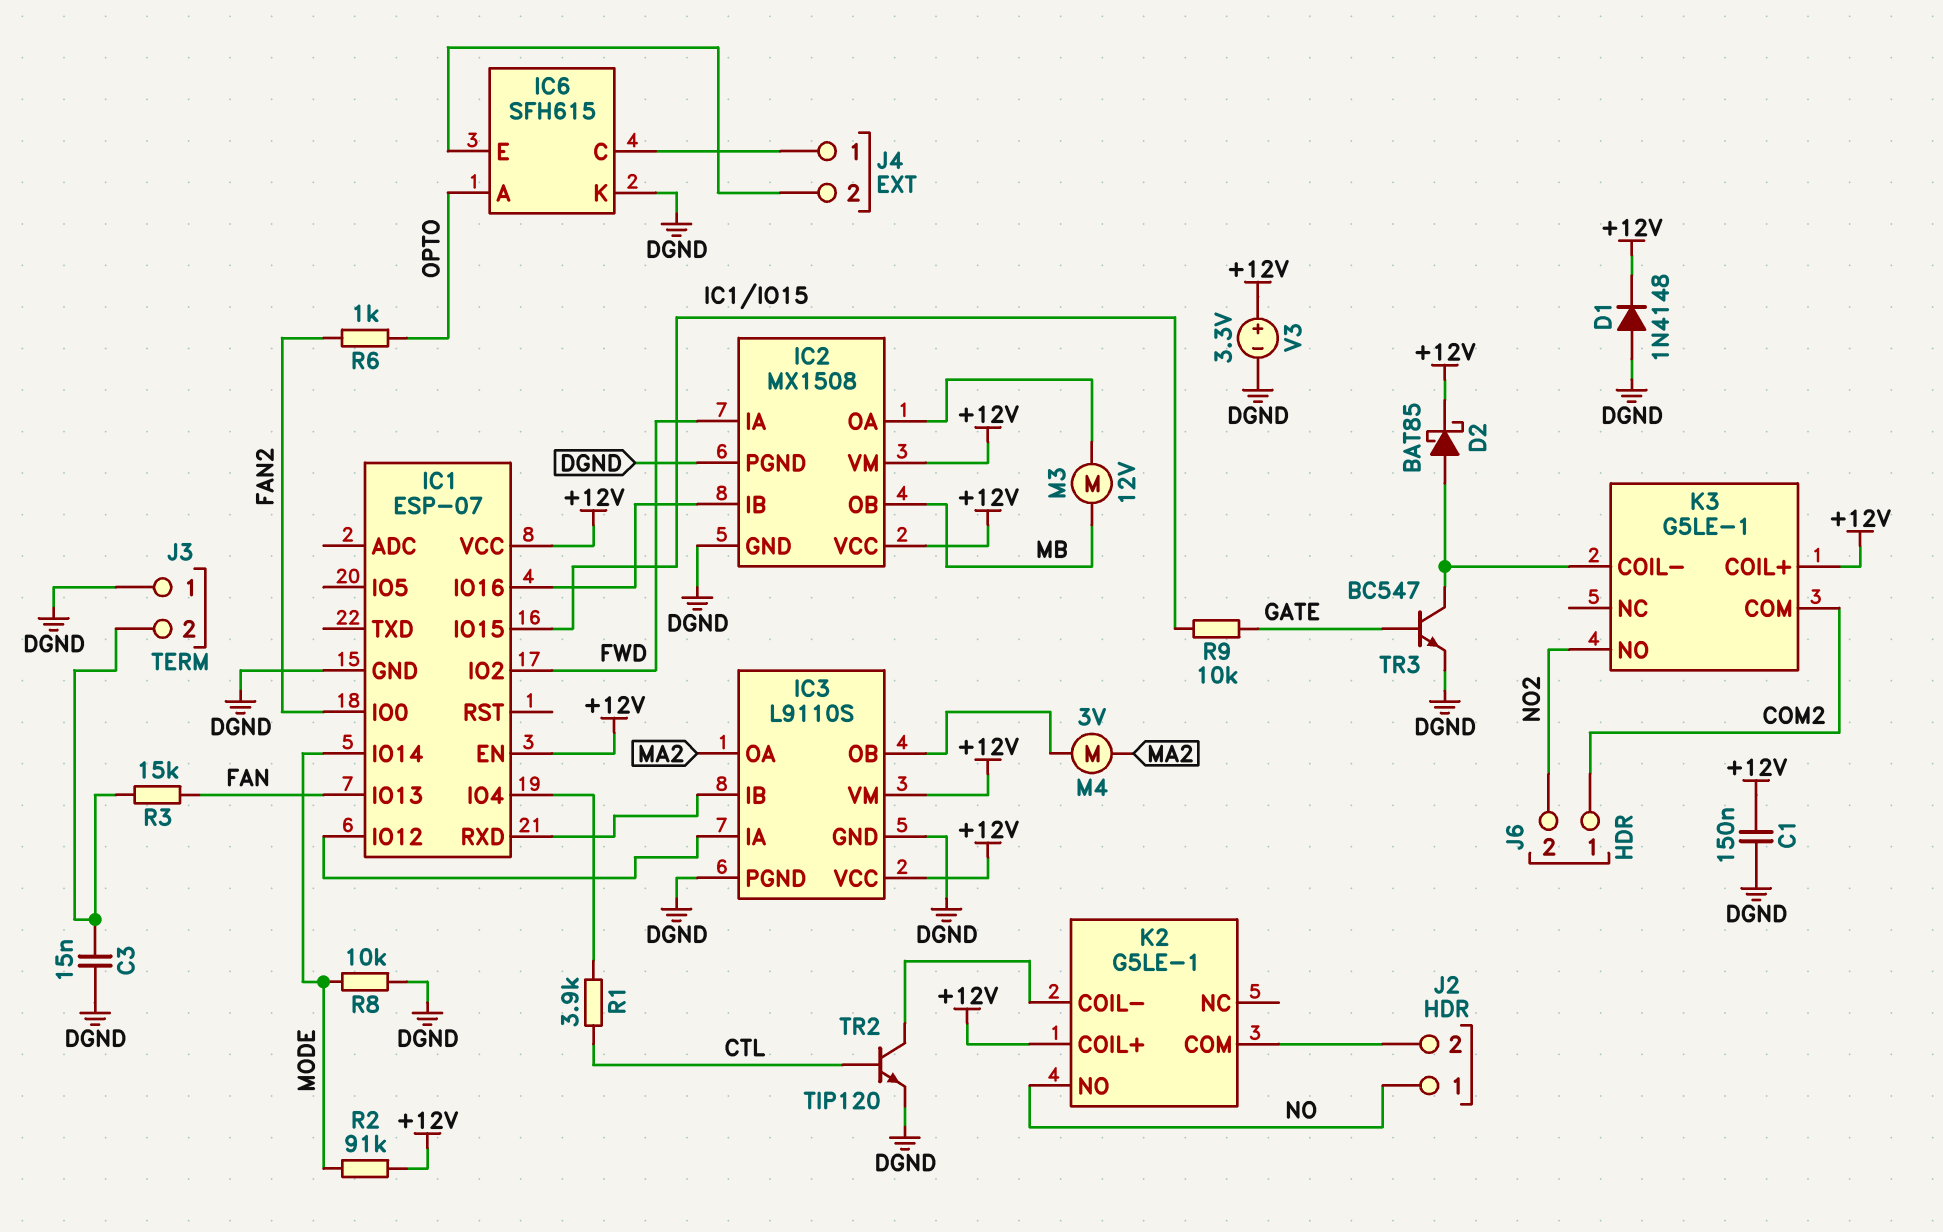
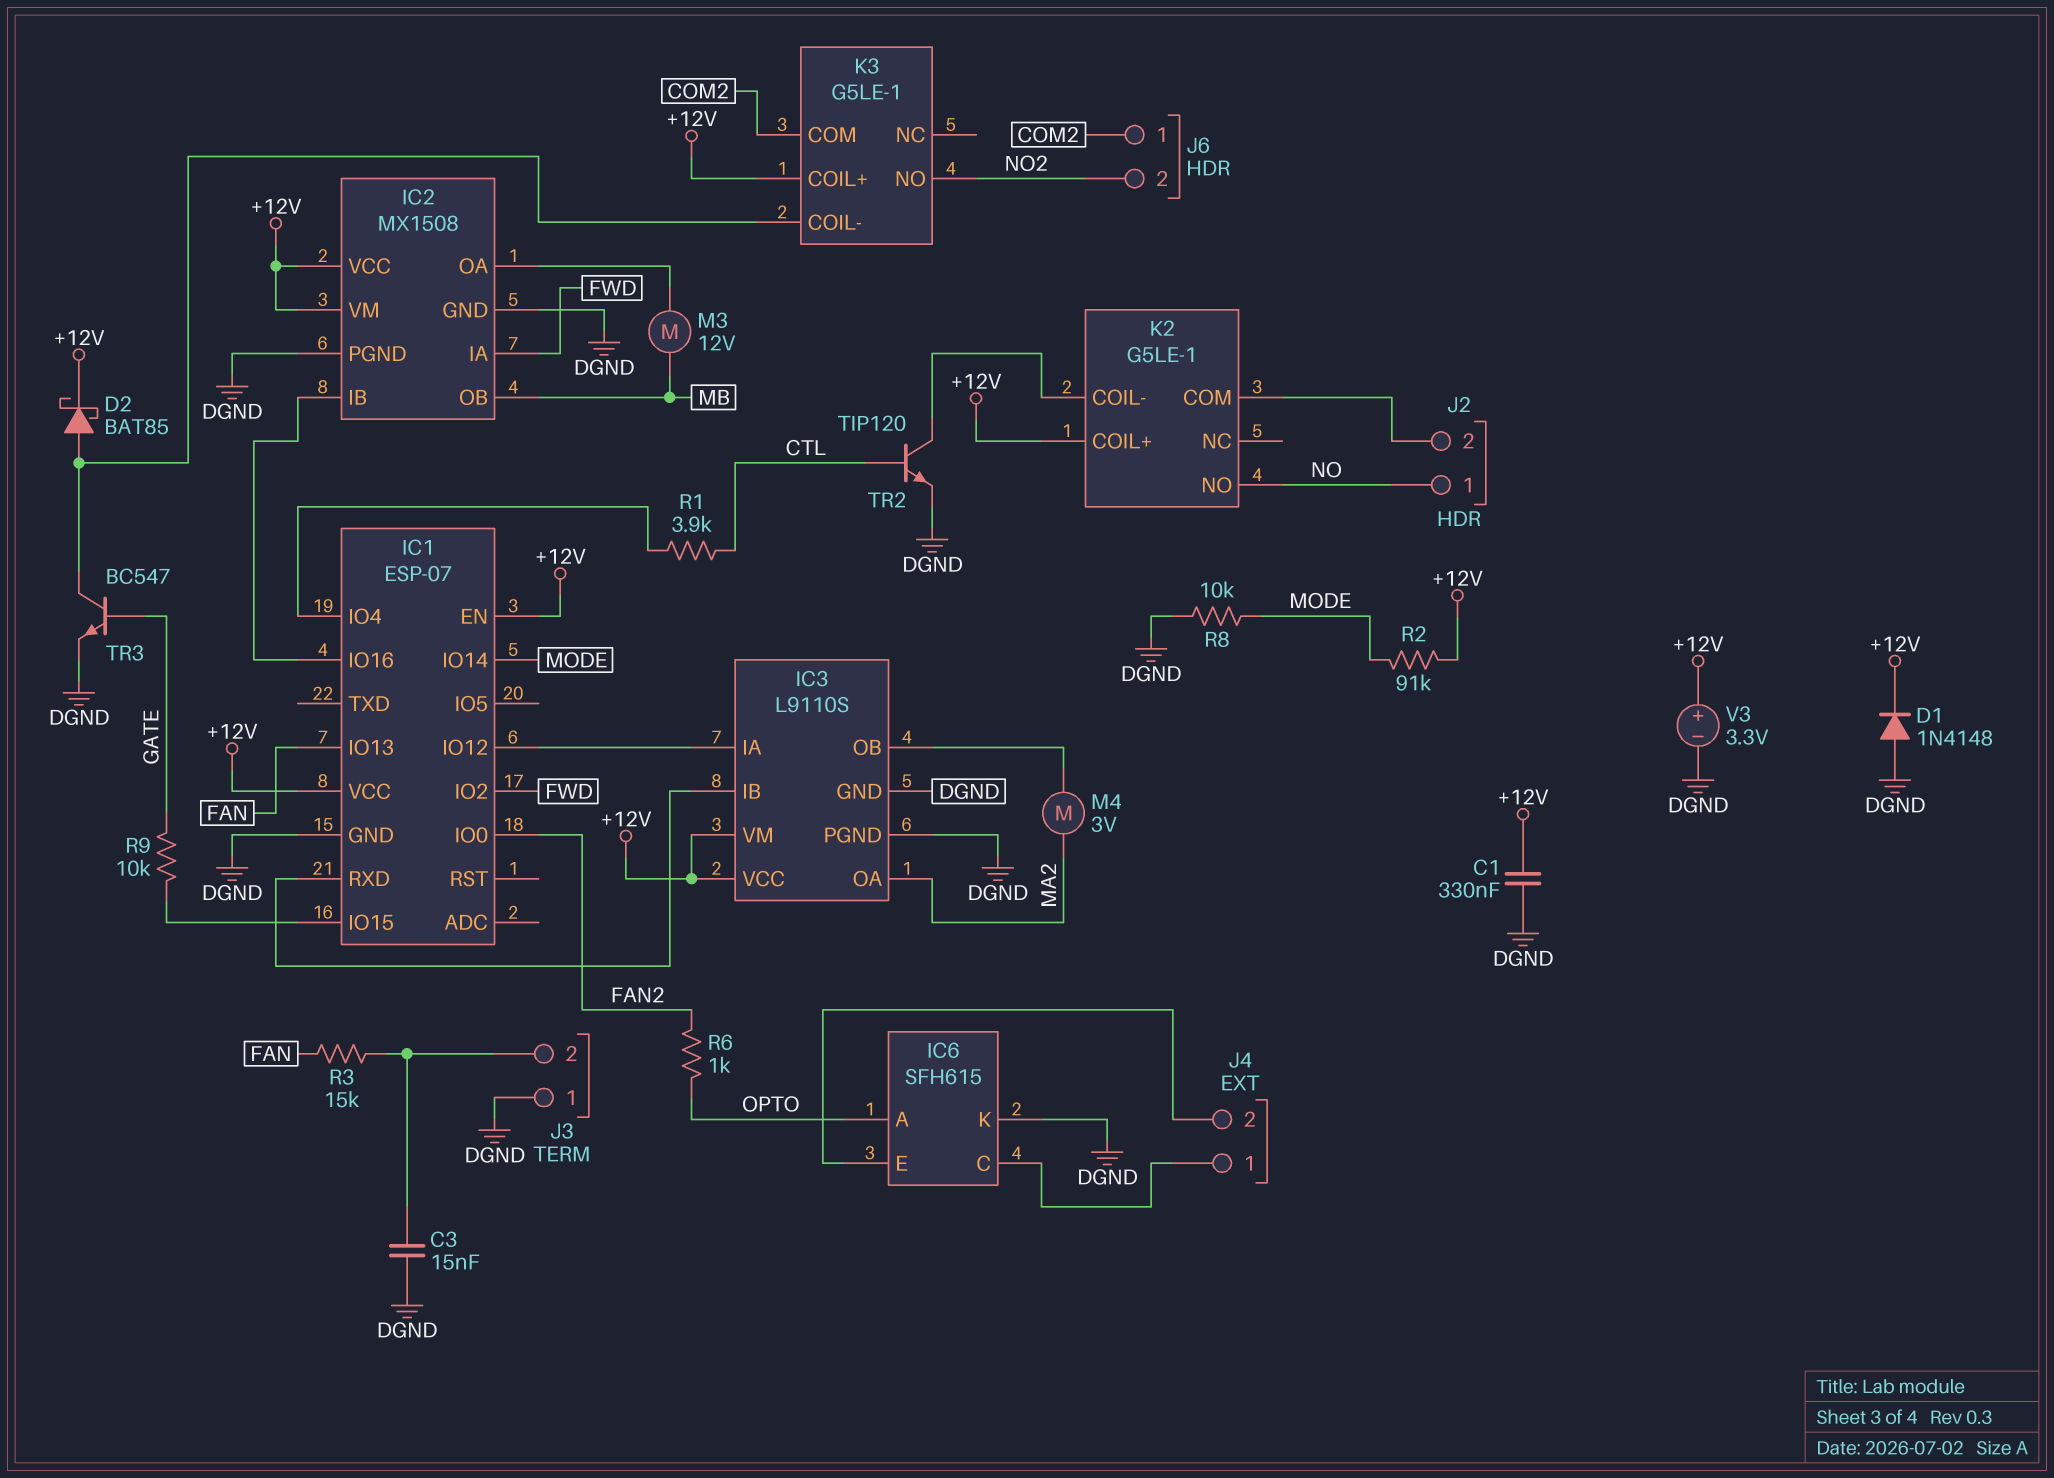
C1: 150nF (+12V, DGND) -> 330nF (+12V, DGND)

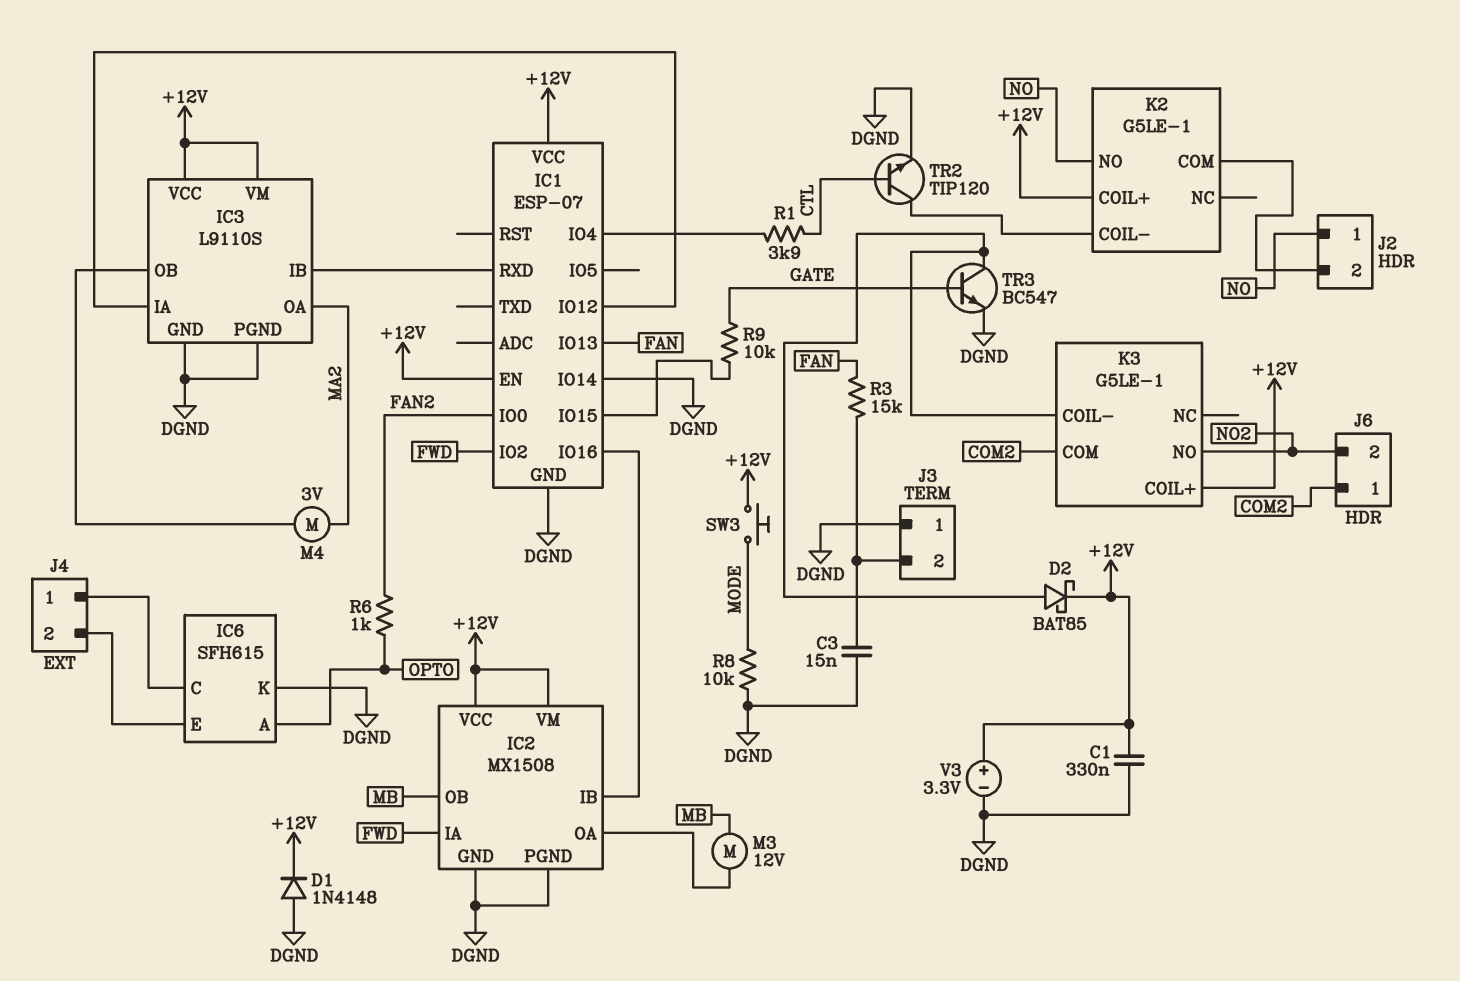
IC1 pin IO14: MODE -> DGND
R2: 91k (+12V, MODE) -> none
SW3: none -> button (+12V, MODE)

